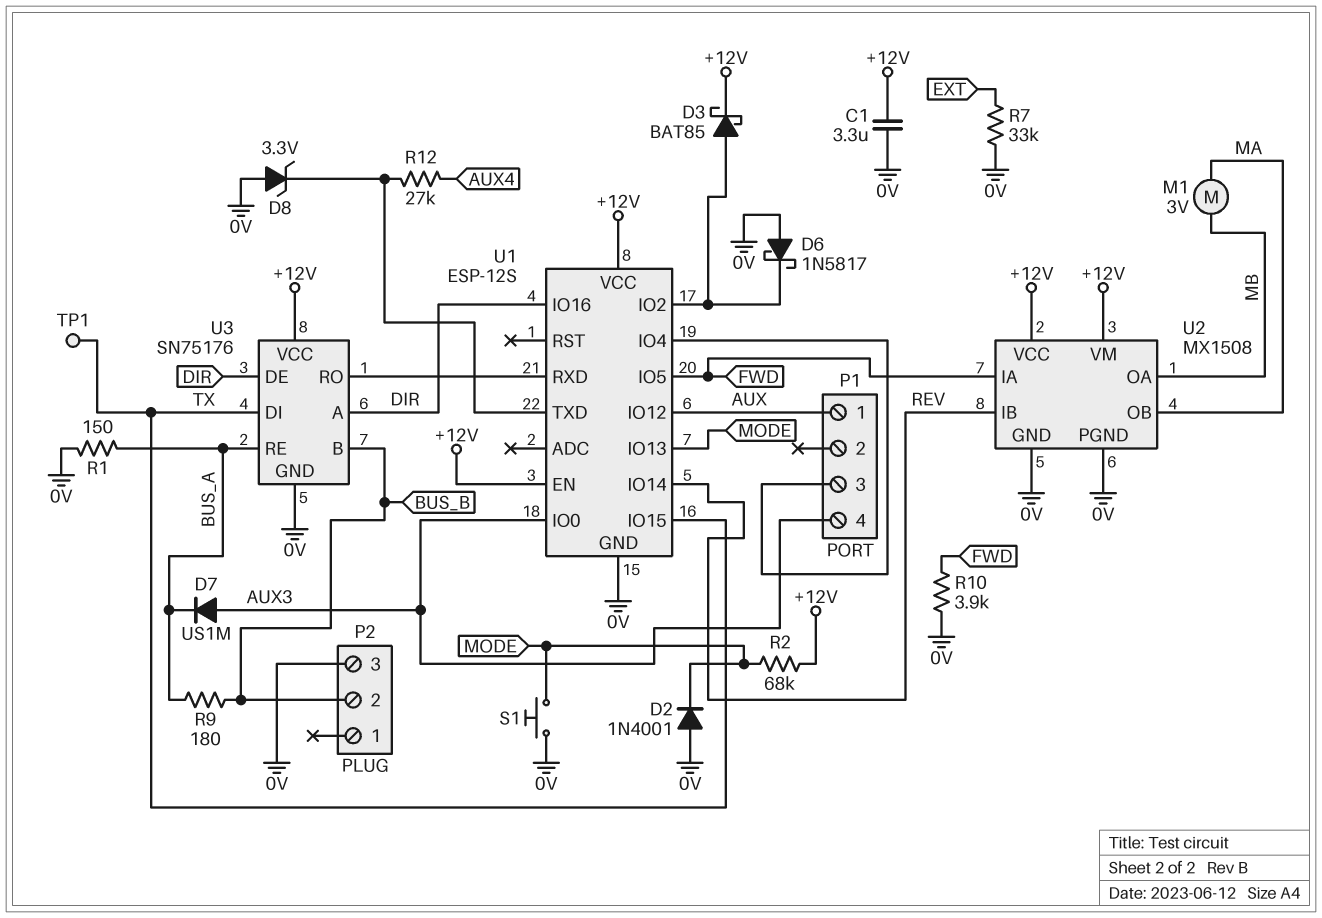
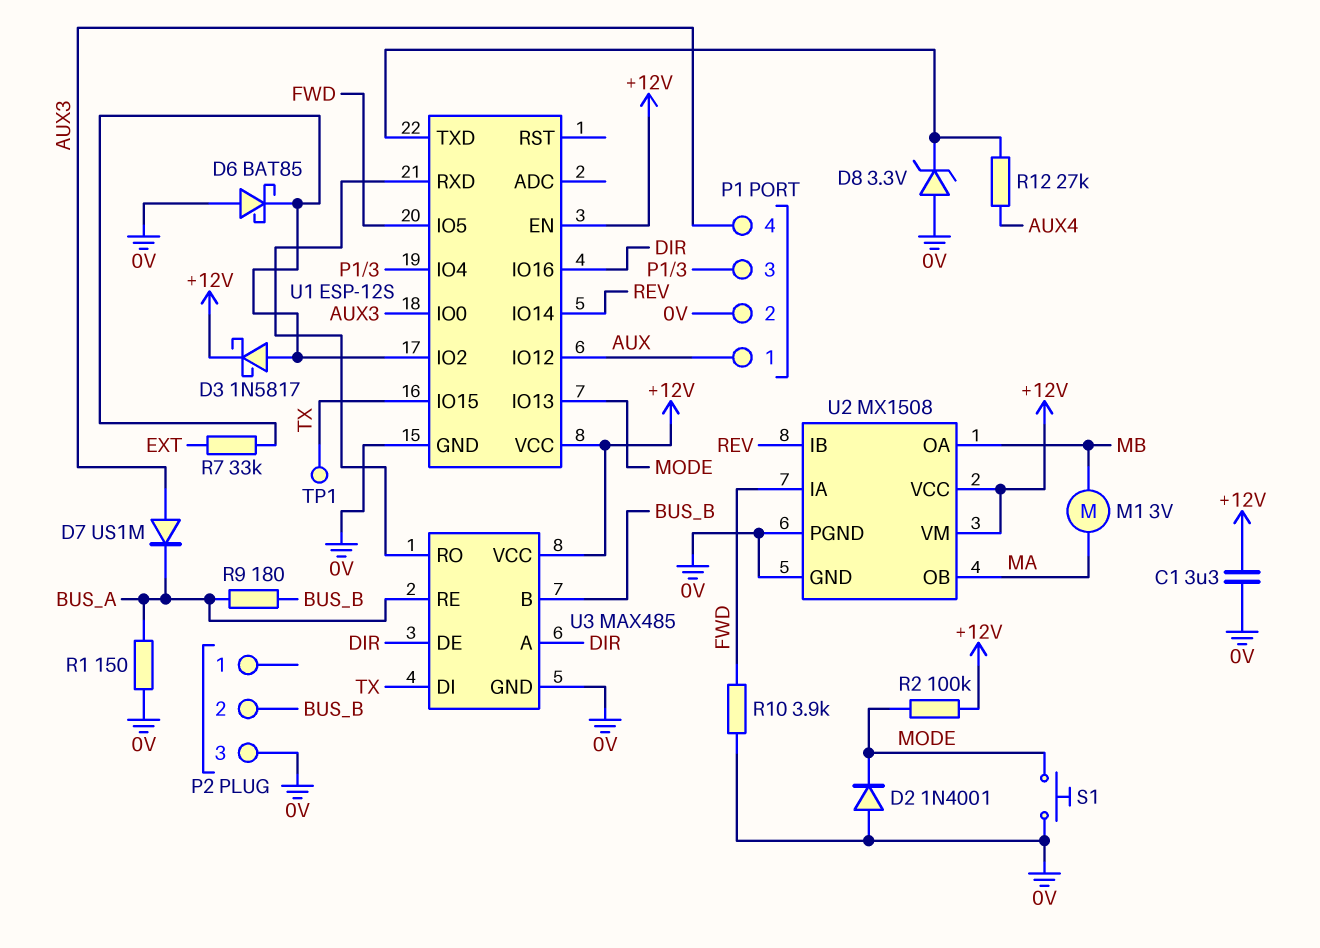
D3: schottky BAT85 (A U1/IO2, K +12V) -> schottky 1N5817 (A U1/IO2, K +12V)
D6: schottky 1N5817 (A 0V, K U1/IO2) -> schottky BAT85 (A 0V, K U1/IO2)
P1 pin 2: none -> 0V
R2: 68k (+12V, MODE) -> 100k (+12V, MODE)
R7: 33k (0V, EXT) -> 33k (EXT, U1/IO2)
U3: SN75176 -> MAX485

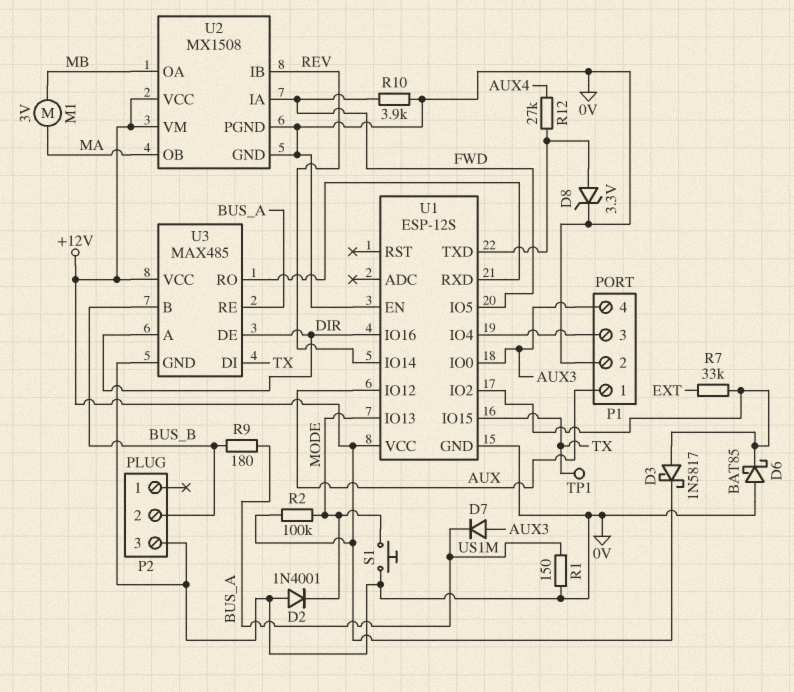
C1: 3.3uF (+12V, 0V) -> none
D8: zener 3.3V (A 0V, K U1/TXD) -> zener 3.3V (A U1/TXD, K 0V)
U1 pin EN: +12V -> 0V

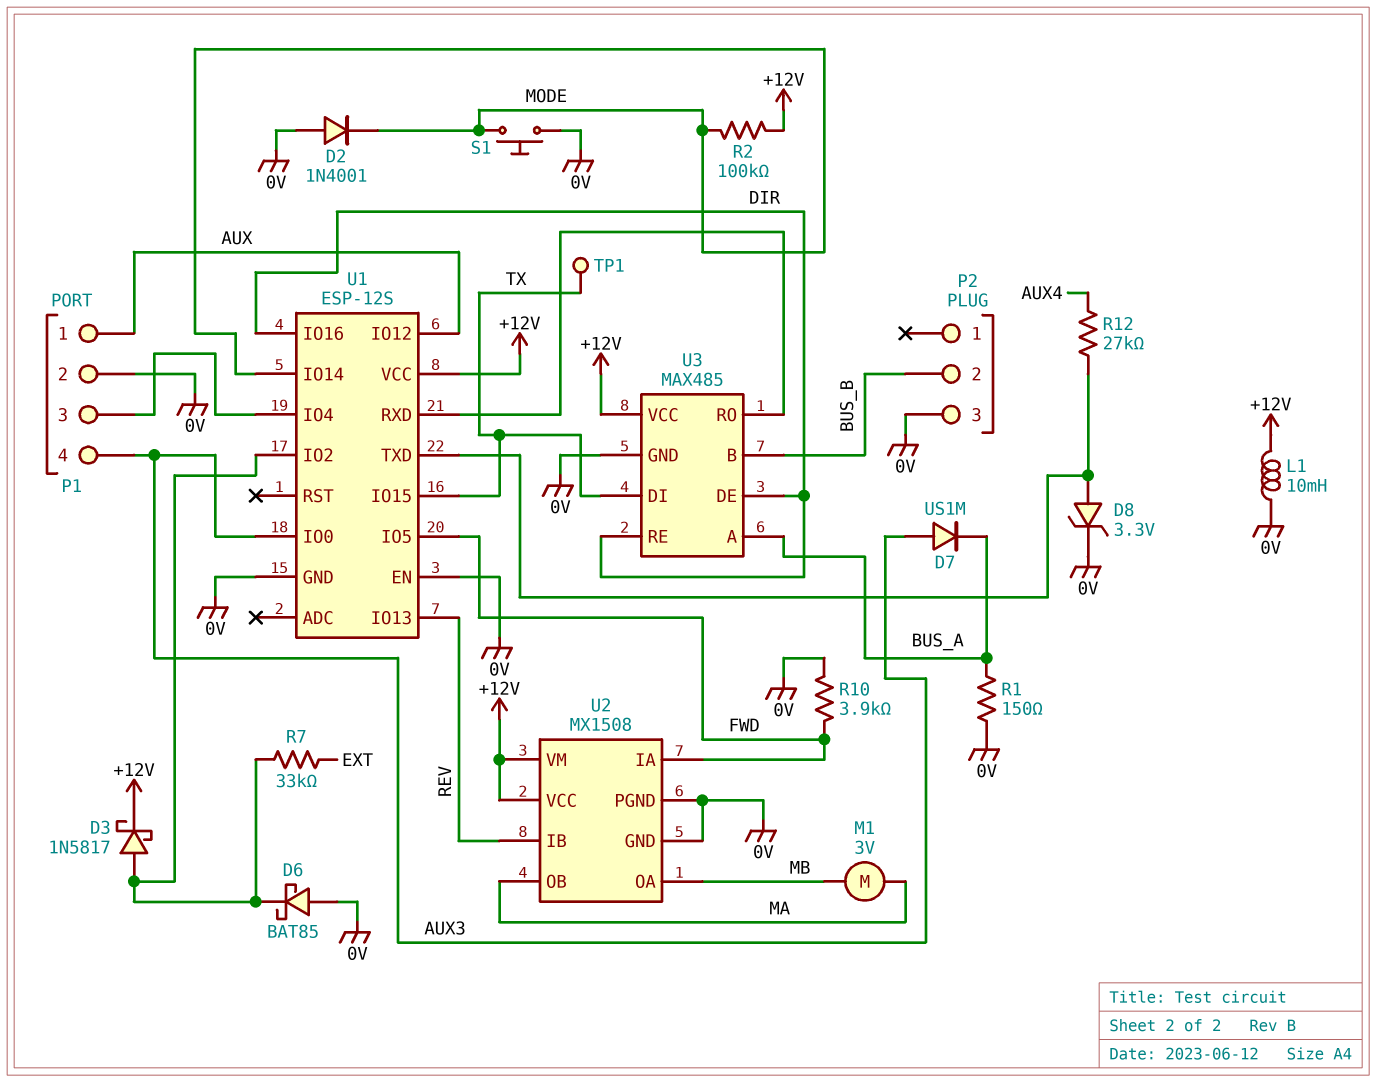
L1: none -> 10mH (+12V, 0V)
R9: 180 (BUS_A, BUS_B) -> none
U1 pin IO13: MODE -> REV
U1 pin IO14: REV -> MODE
U3 pin A: DIR -> BUS_A
U3 pin RE: BUS_A -> DIR

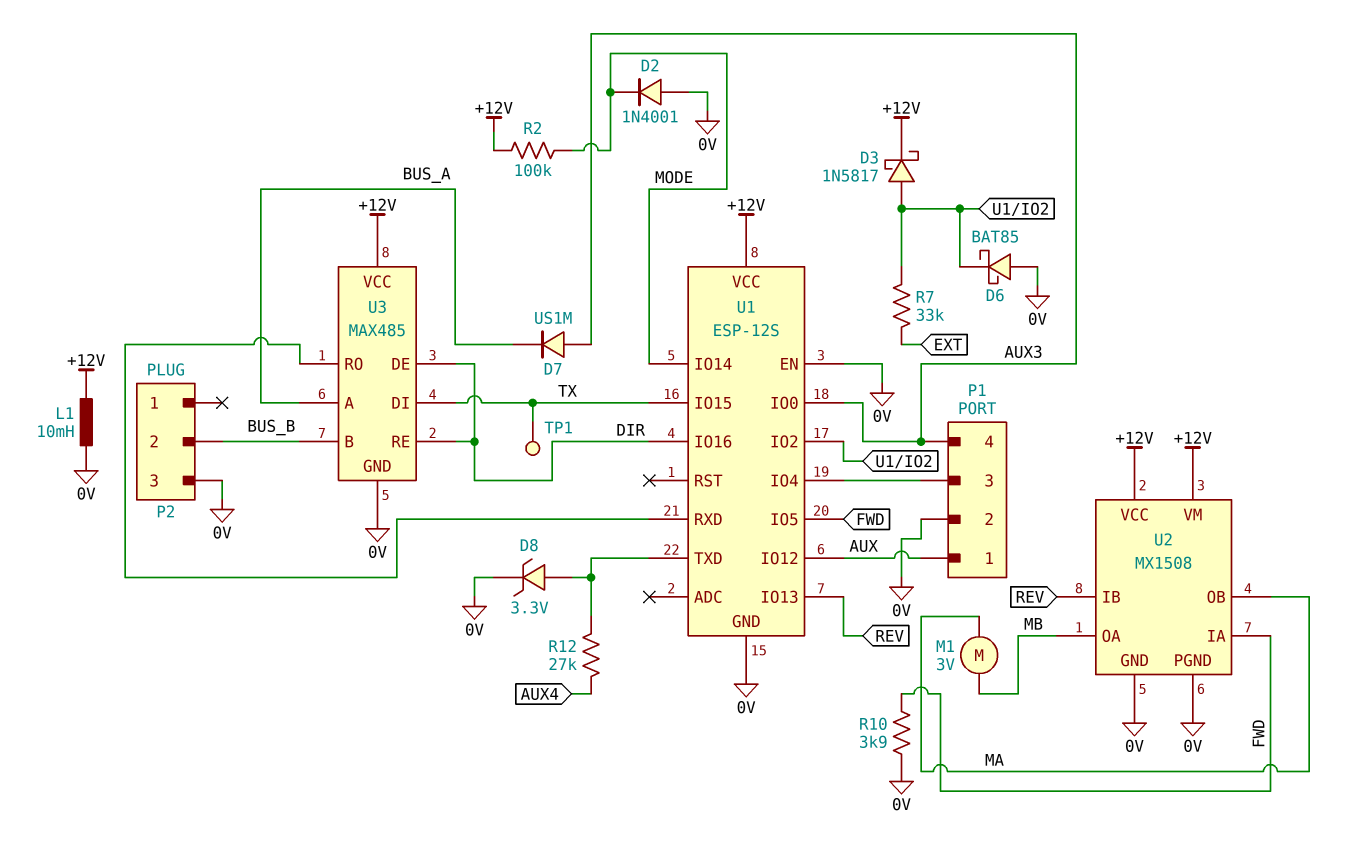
R1: 150 (0V, BUS_A) -> none
S1: button (0V, MODE) -> none

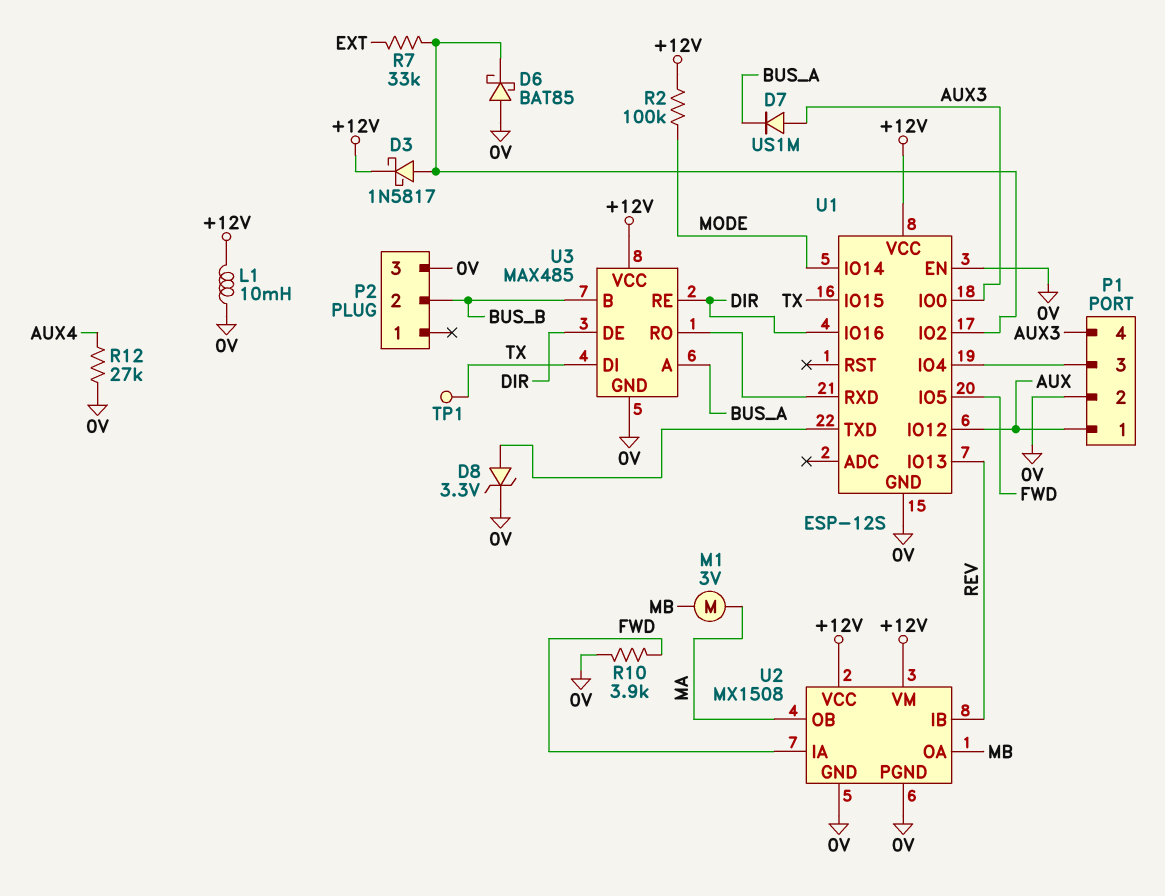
D2: diode 1N4001 (A 0V, K MODE) -> none
R12: 27k (AUX4, U1/TXD) -> 27k (0V, AUX4)

